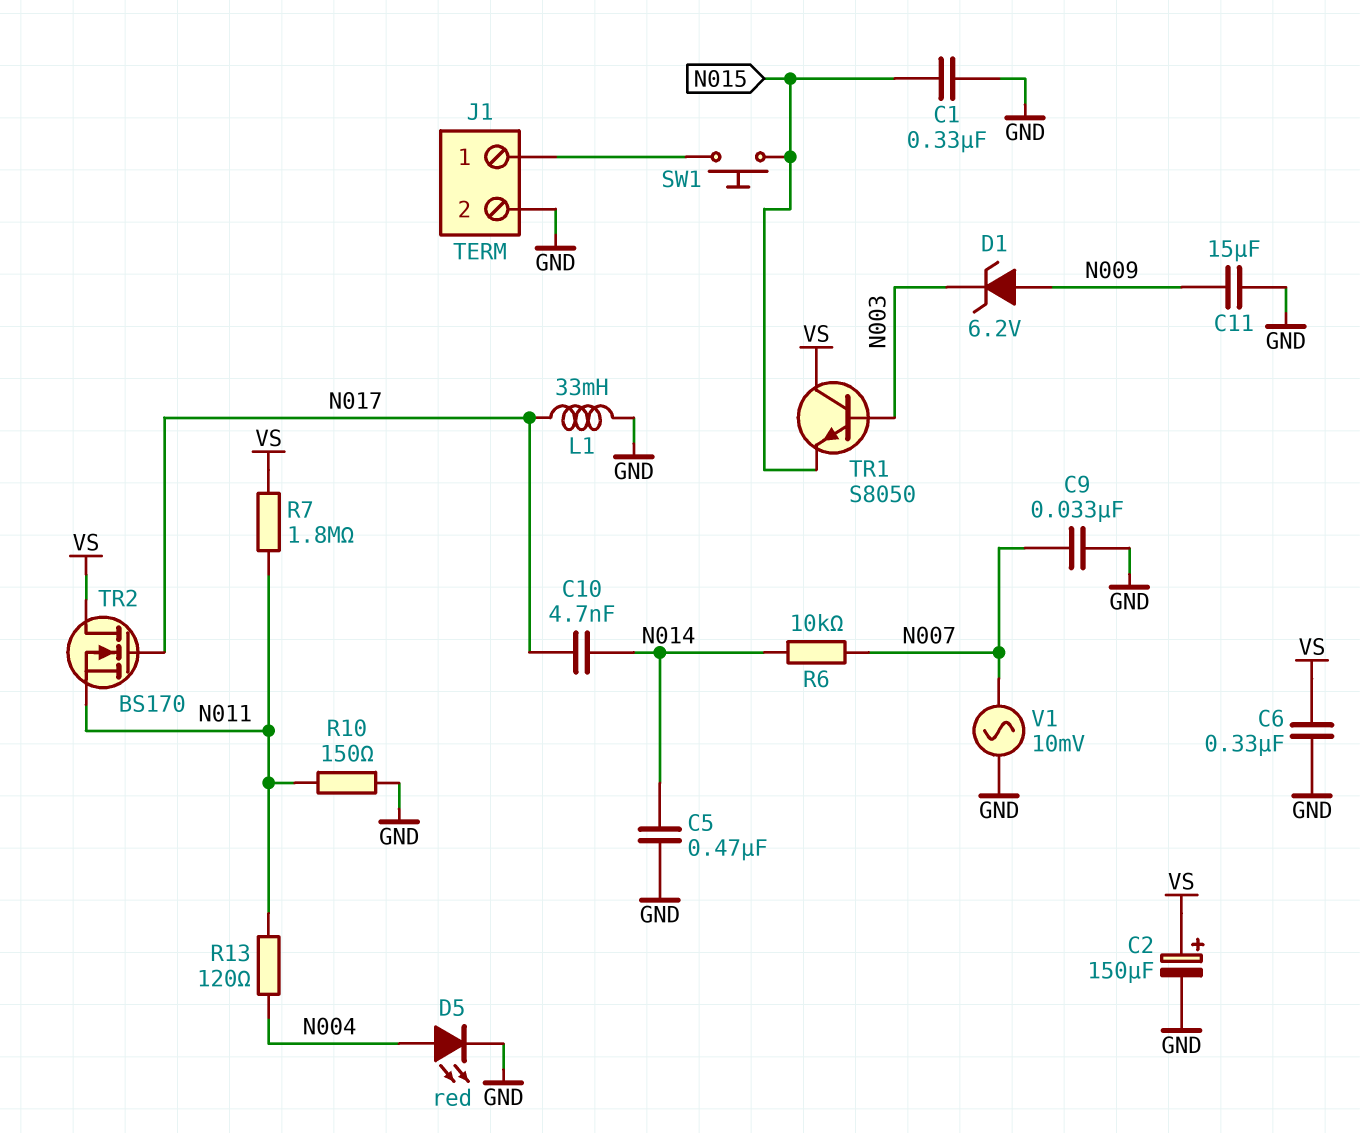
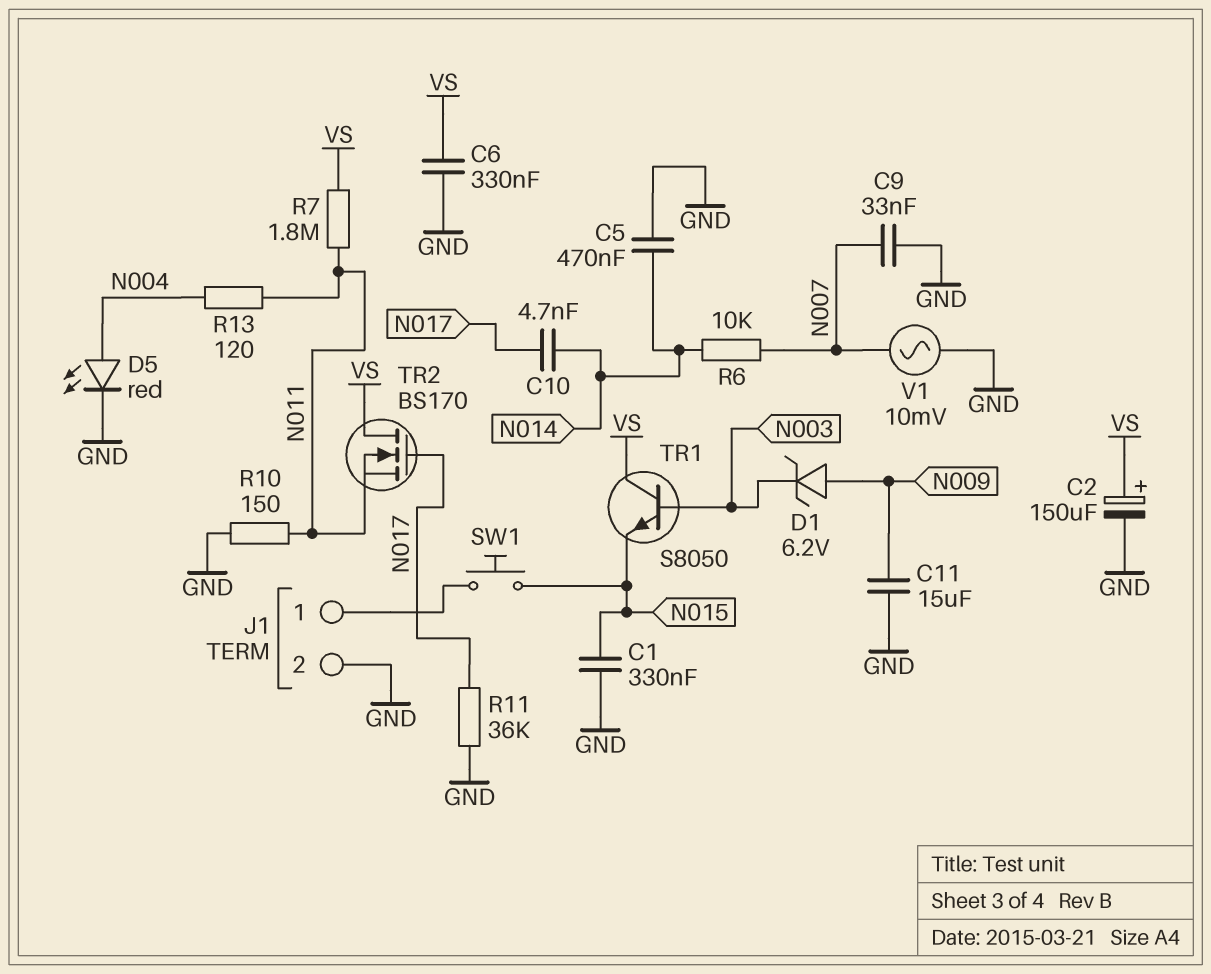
L1: 33mH (GND, N017) -> none
R11: none -> 36k (GND, N017)

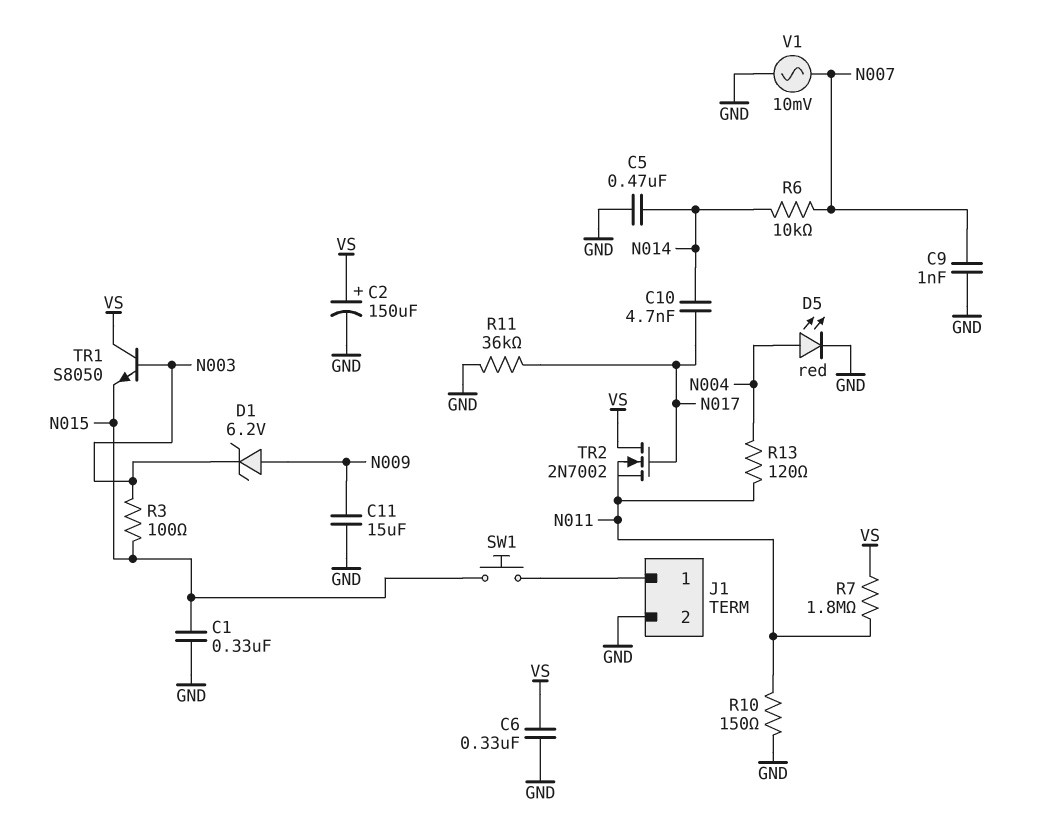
C9: 33nF (GND, N007) -> 1nF (GND, N007)
R3: none -> 100 (N003, N015)
TR2: NMOS BS170 (G N017, D VS, S N011) -> NMOS 2N7002 (G N017, D VS, S N011)

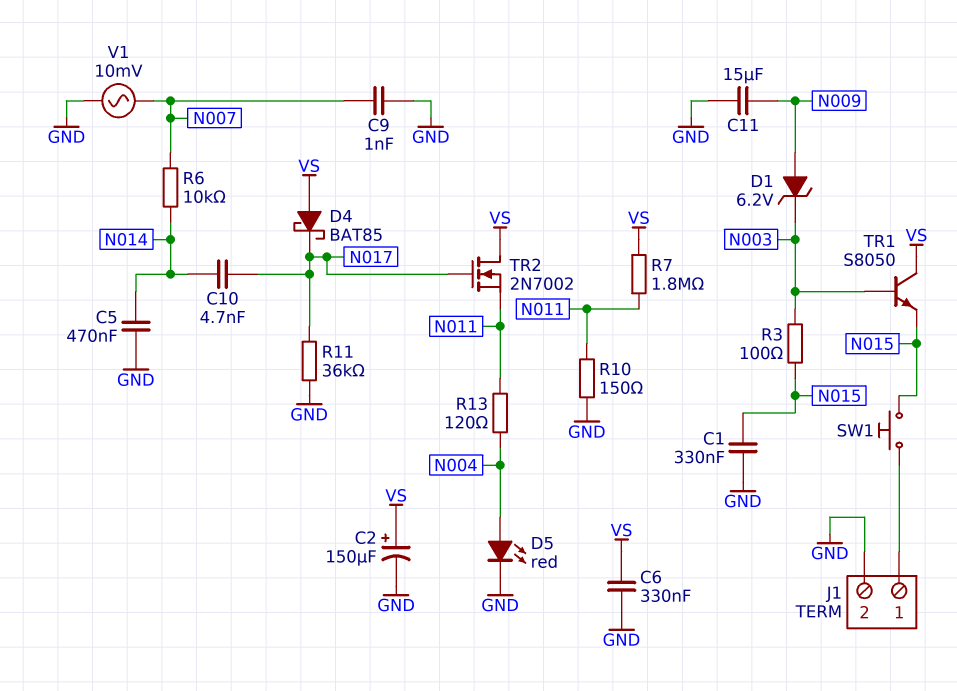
D4: none -> schottky BAT85 (A VS, K N017)

